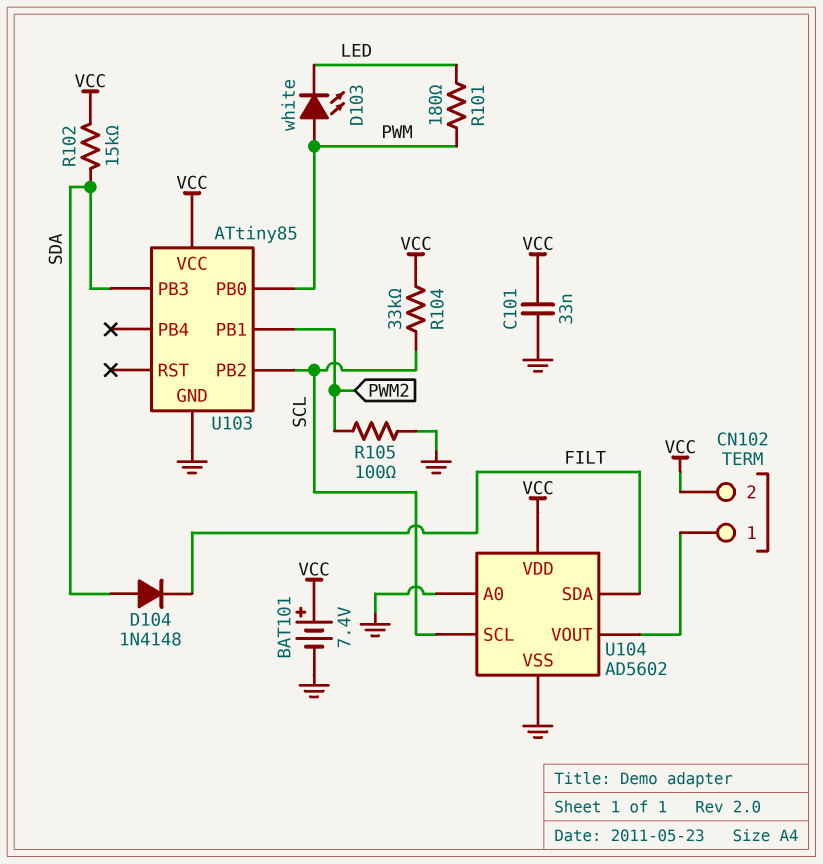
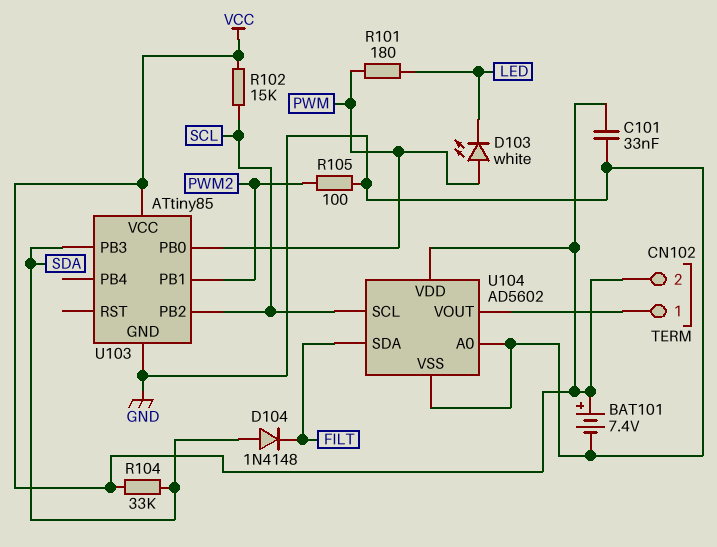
R102: 15k (SDA, VCC) -> 15k (SCL, VCC)
R104: 33k (SCL, VCC) -> 33k (SDA, VCC)

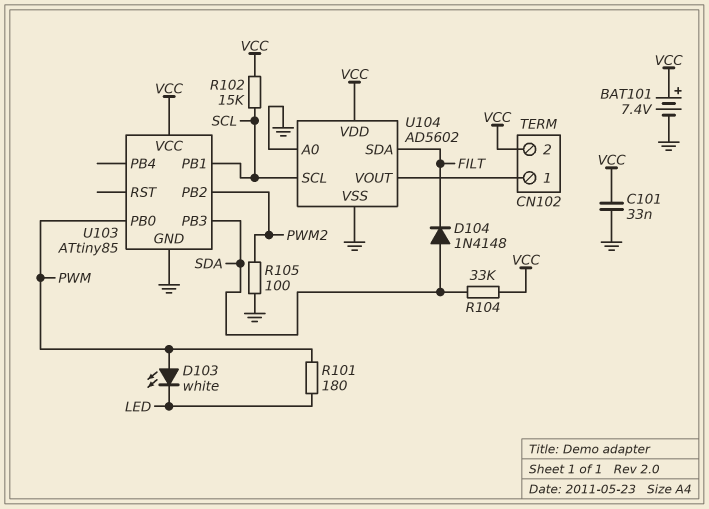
U103 pin PB1: PWM2 -> SCL
U103 pin PB2: SCL -> PWM2

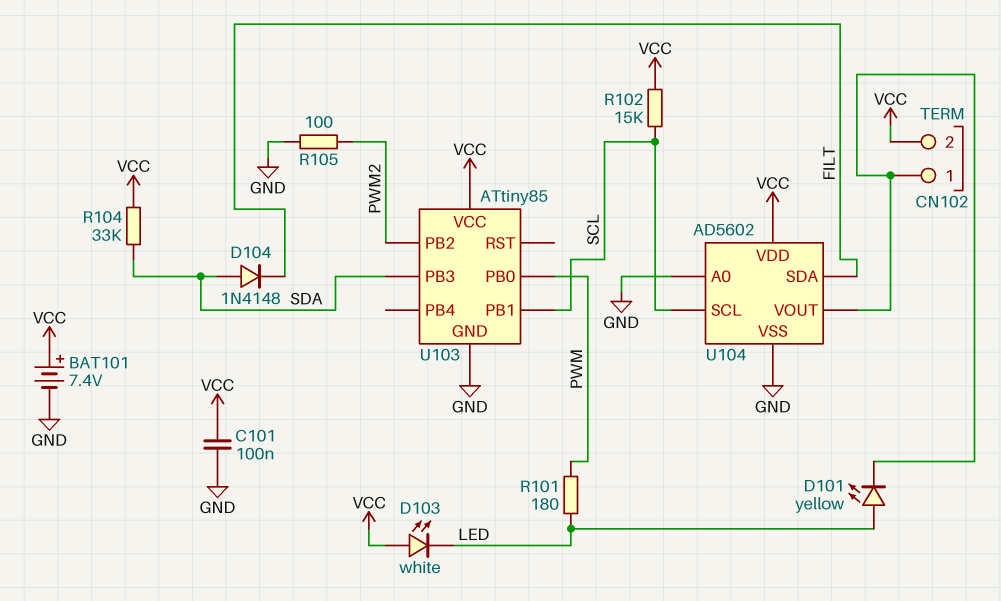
C101: 33nF (GND, VCC) -> 100nF (GND, VCC)
D101: none -> LED yellow (A LED, K CN102/1)
D103: LED white (A PWM, K LED) -> LED white (A VCC, K LED)

